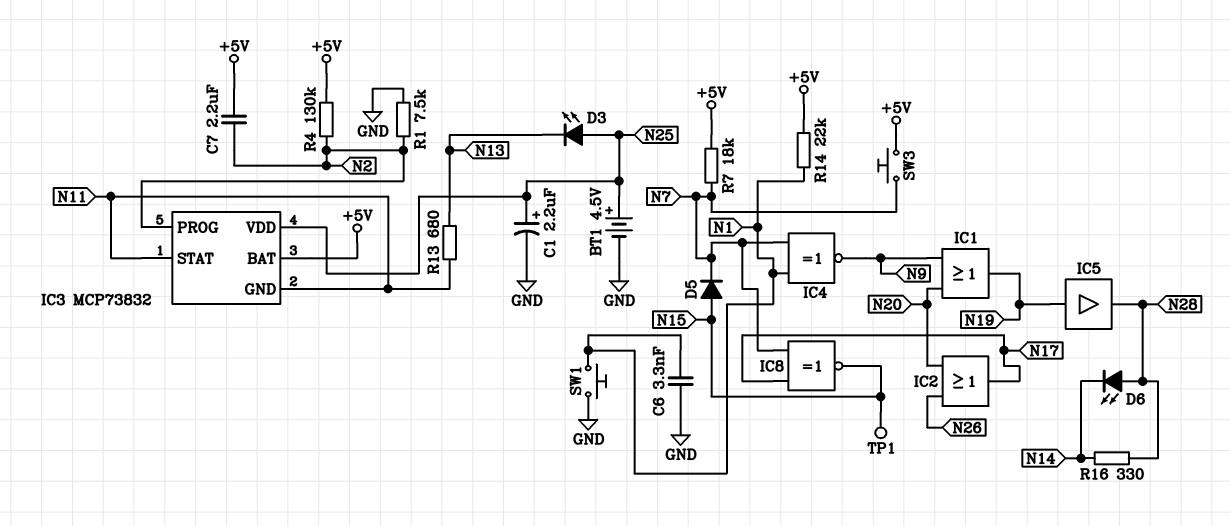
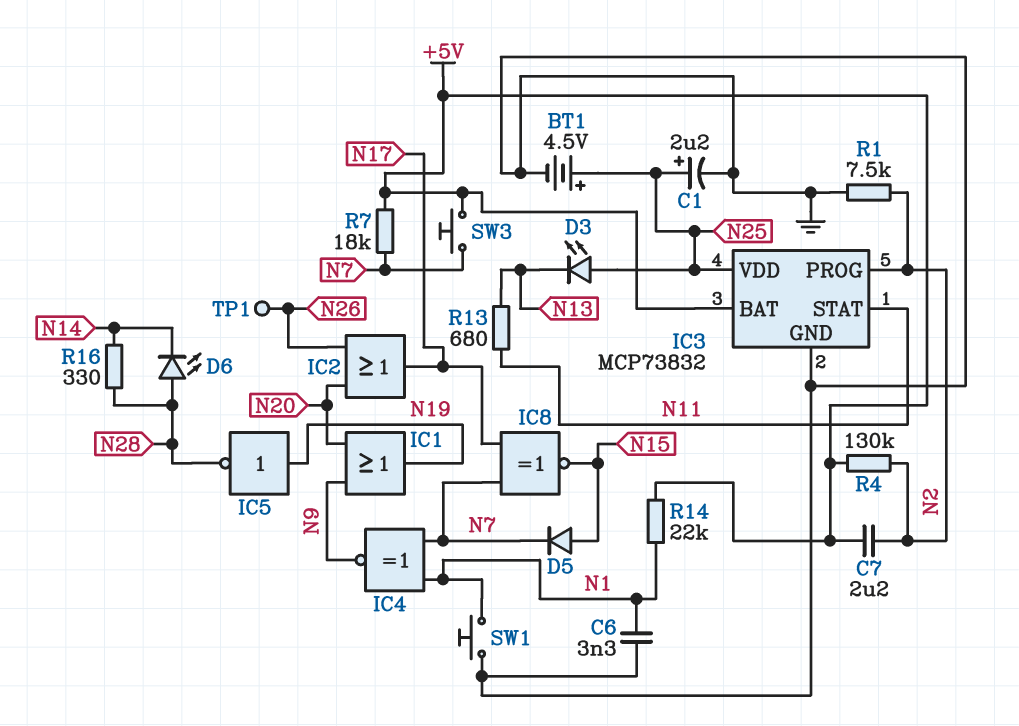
IC3 pin GND: N11 -> GND
IC5: buffer (in N19, out N28) -> NOT (in N19, out N28)
TP1: test point (N15) -> test point (N26)

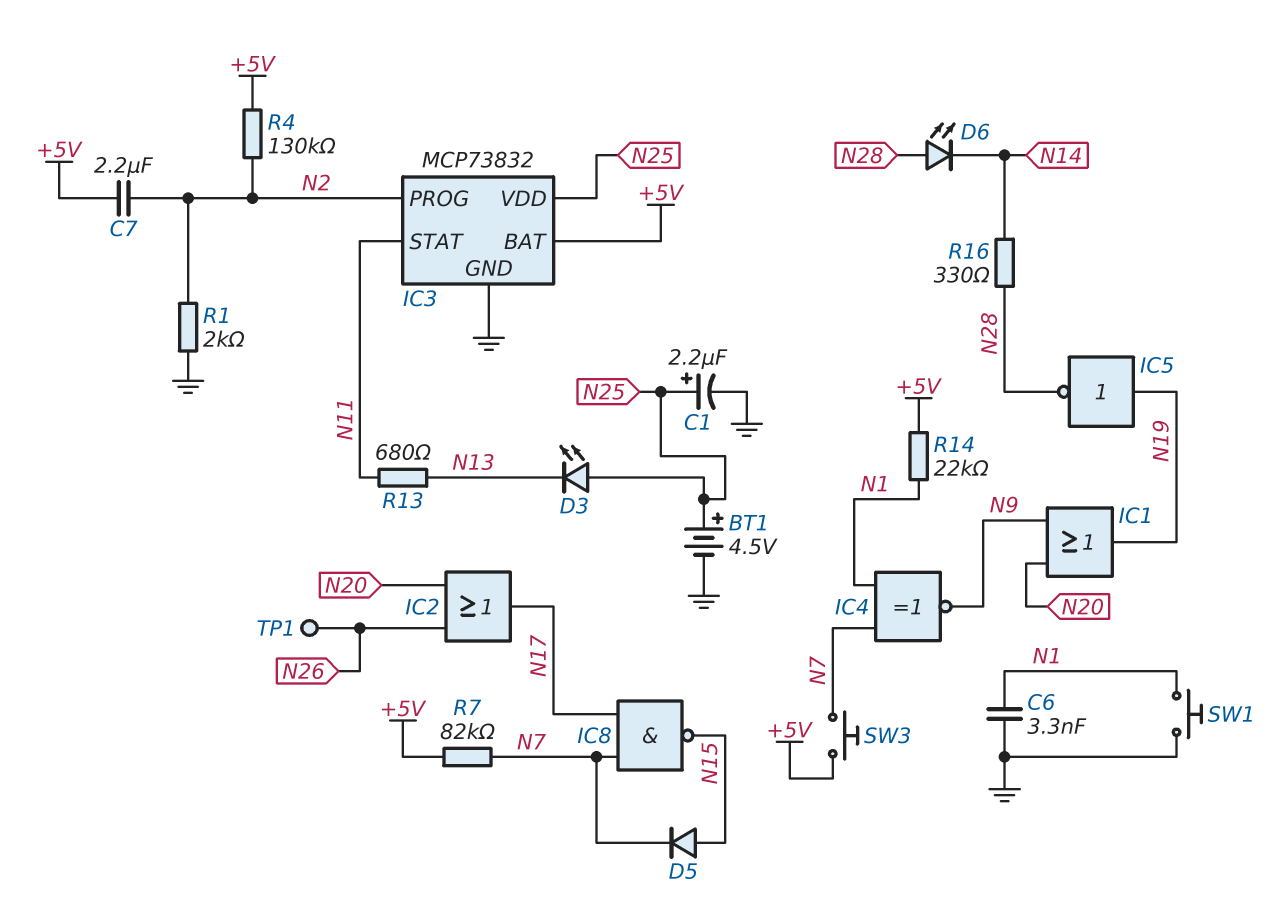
IC8: XNOR (in N7, in N17, out N15) -> NAND (in N7, in N17, out N15)
R1: 7.5k (GND, N2) -> 2k (GND, N2)
R7: 18k (+5V, N7) -> 82k (+5V, N7)

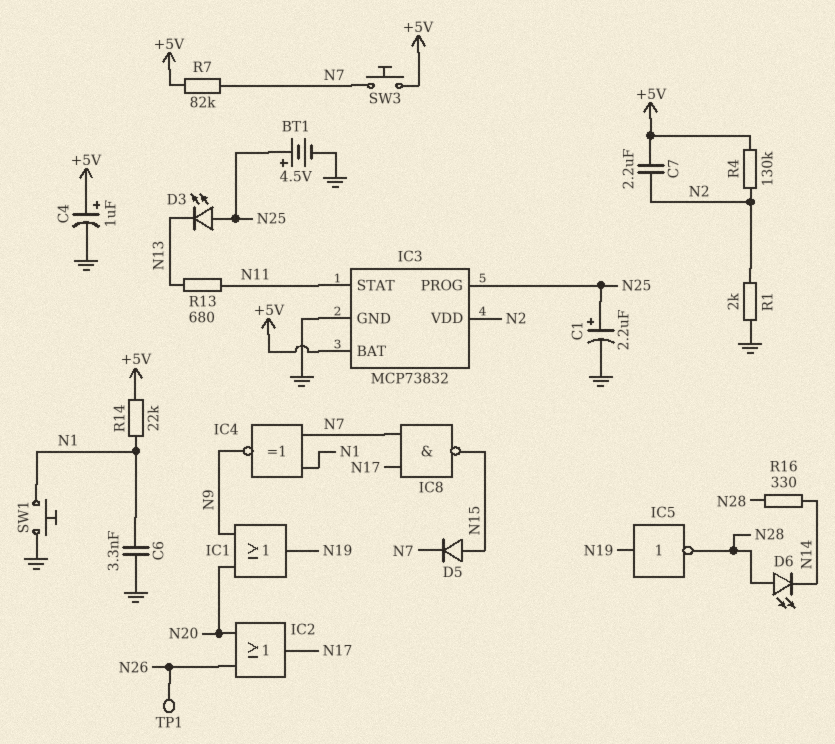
C4: none -> 1uF (plus +5V, minus GND)
IC3 pin PROG: N2 -> N25
IC3 pin VDD: N25 -> N2

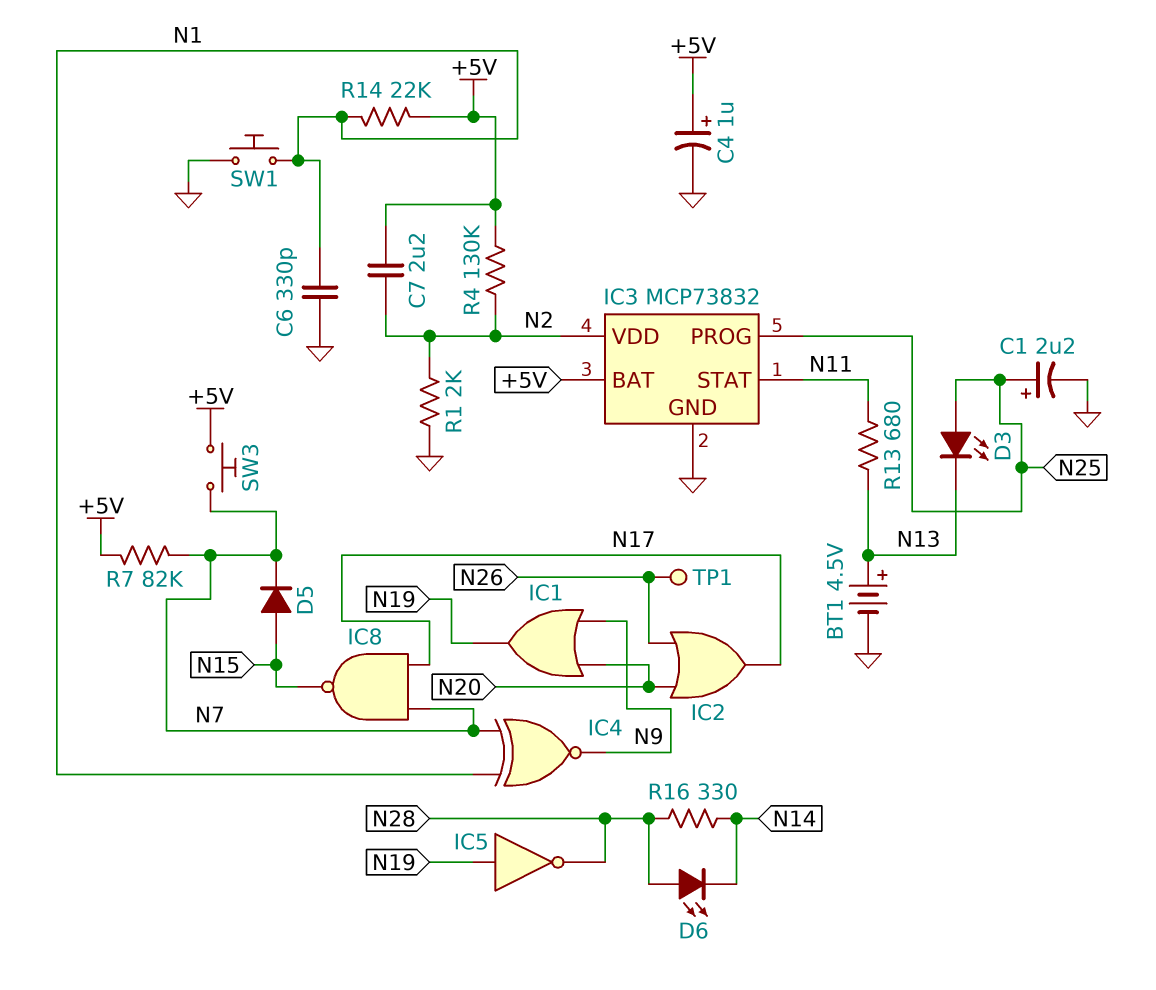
BT1: 4.5V (plus N25, minus GND) -> 4.5V (plus N13, minus GND)
C6: 3.3nF (GND, N1) -> 330pF (GND, N1)

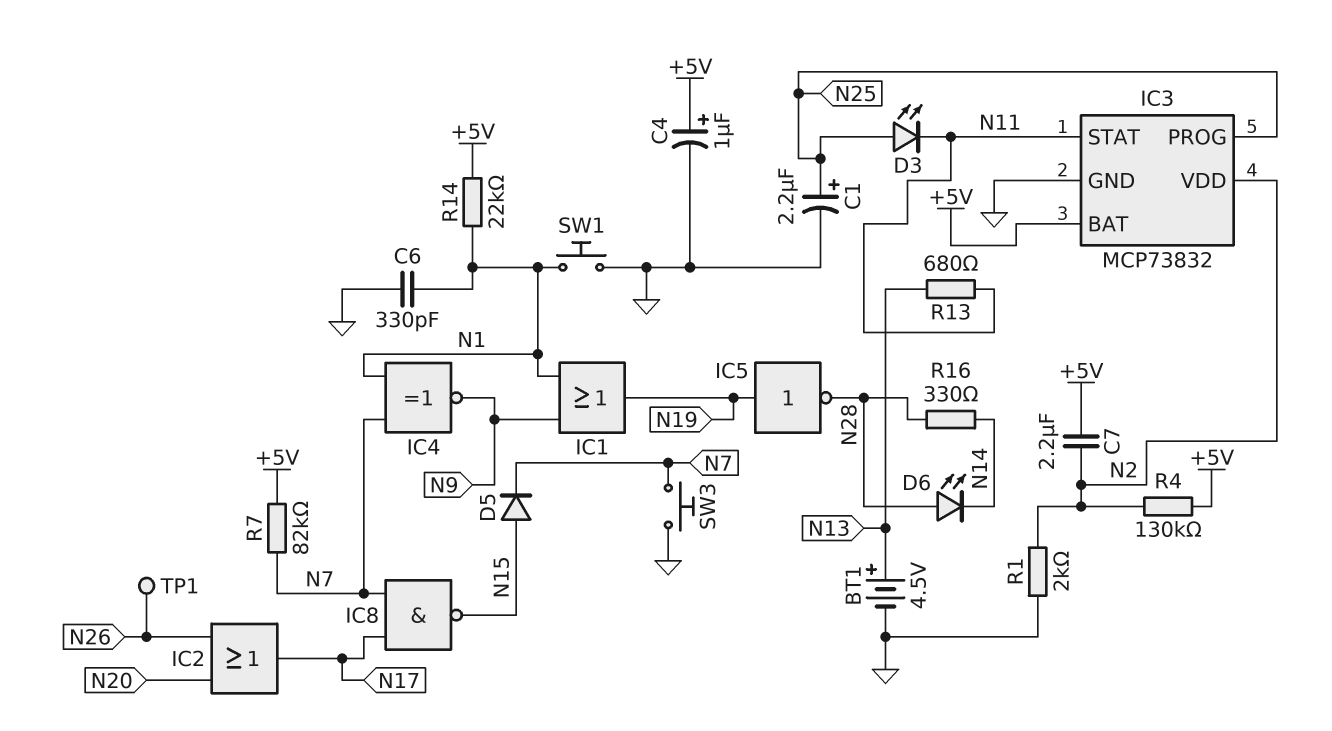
D3: LED (A N25, K N13) -> LED (A N25, K N11)
IC1: OR (in N9, in N20, out N19) -> OR (in N1, in N9, out N19)
SW3: button (+5V, N7) -> button (GND, N7)

